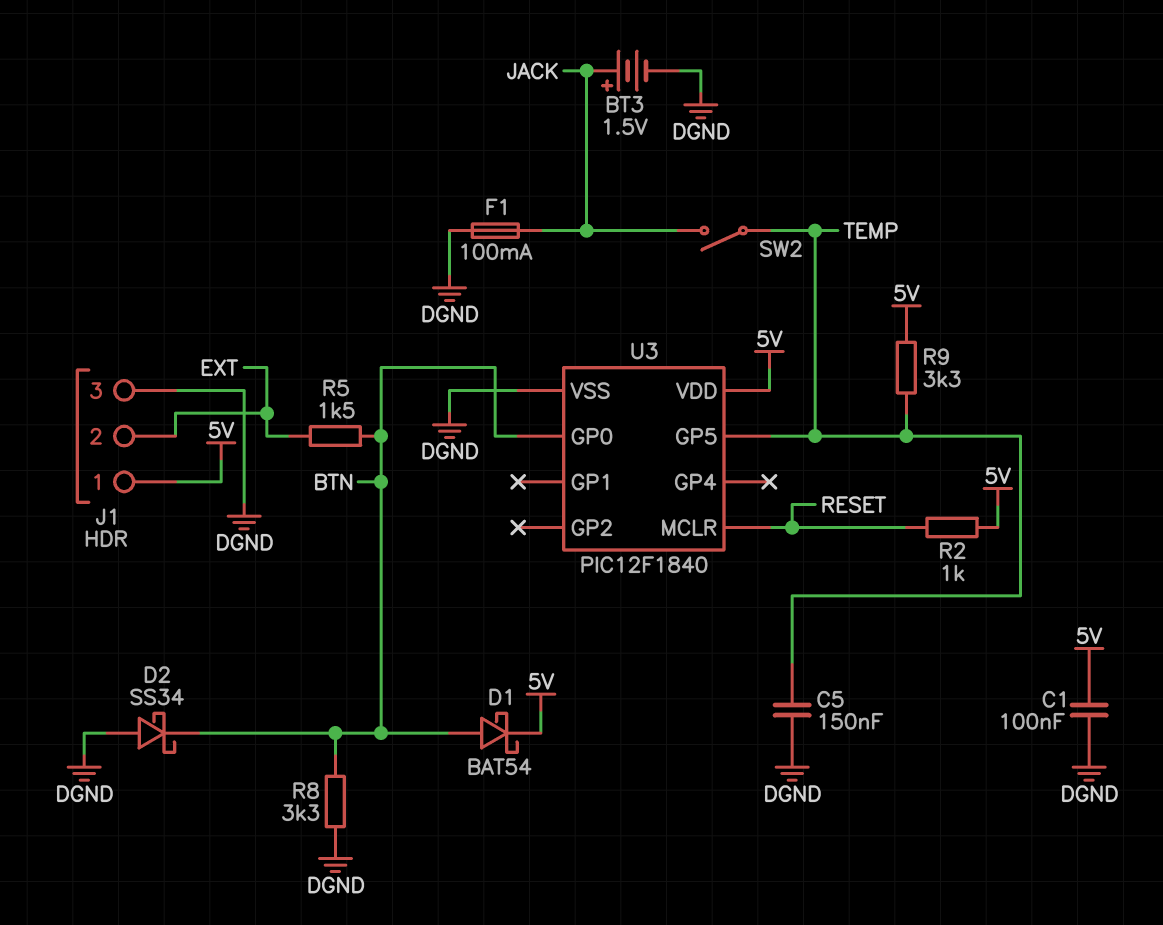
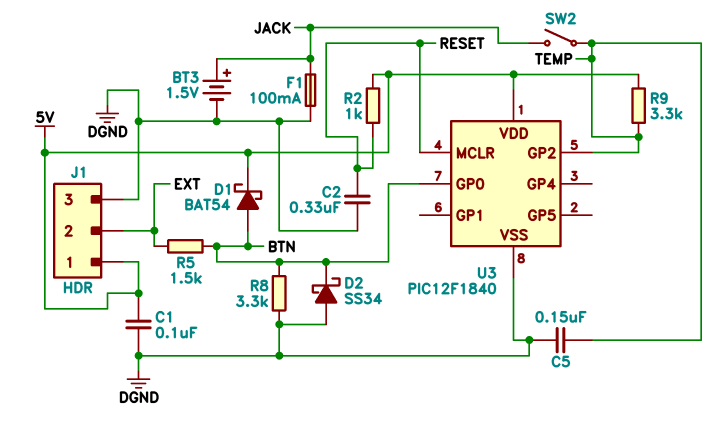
C2: none -> 330nF (DGND, RESET)
U3 pin GP2: none -> TEMP
U3 pin GP5: TEMP -> none

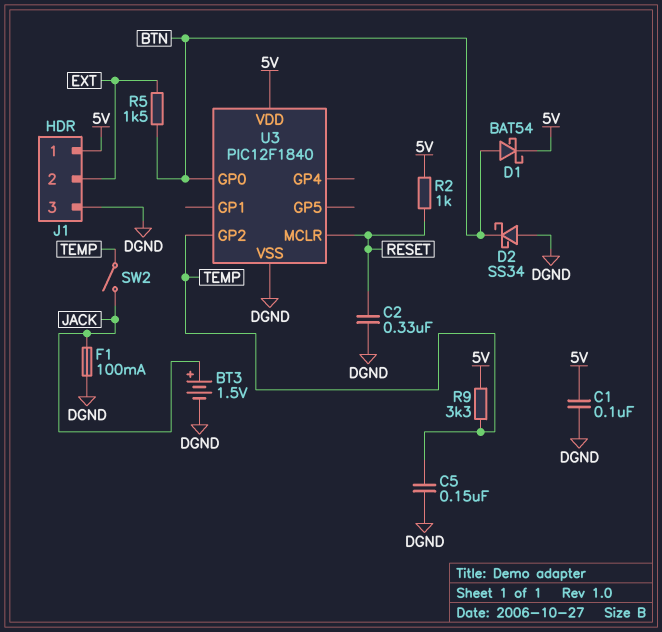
R8: 3.3k (BTN, DGND) -> none

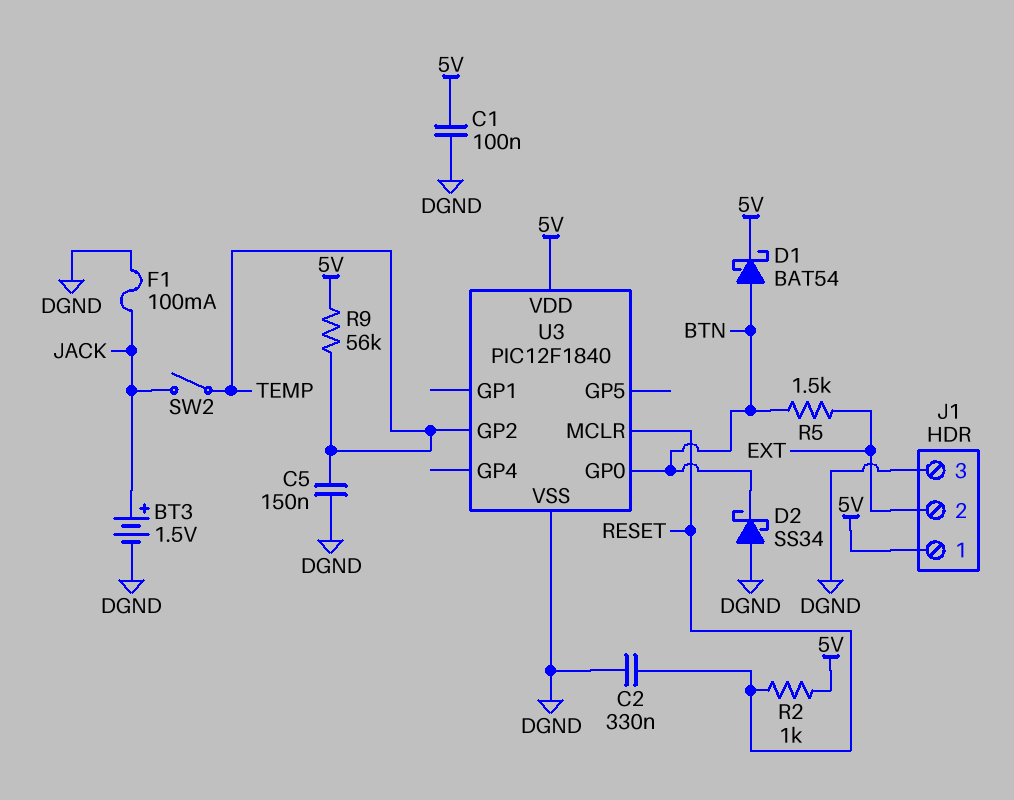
R9: 3.3k (5V, TEMP) -> 56k (5V, TEMP)

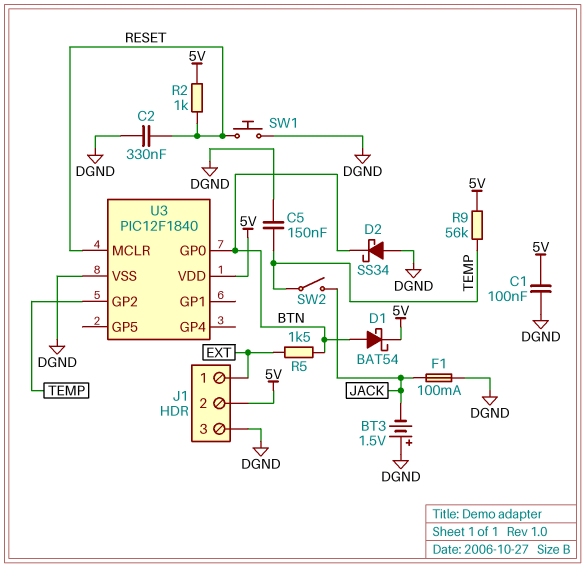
BT3: 1.5V (plus JACK, minus DGND) -> 1.5V (plus DGND, minus JACK)
J1 pin 1: 5V -> EXT
J1 pin 2: EXT -> 5V
SW1: none -> button (DGND, RESET)

